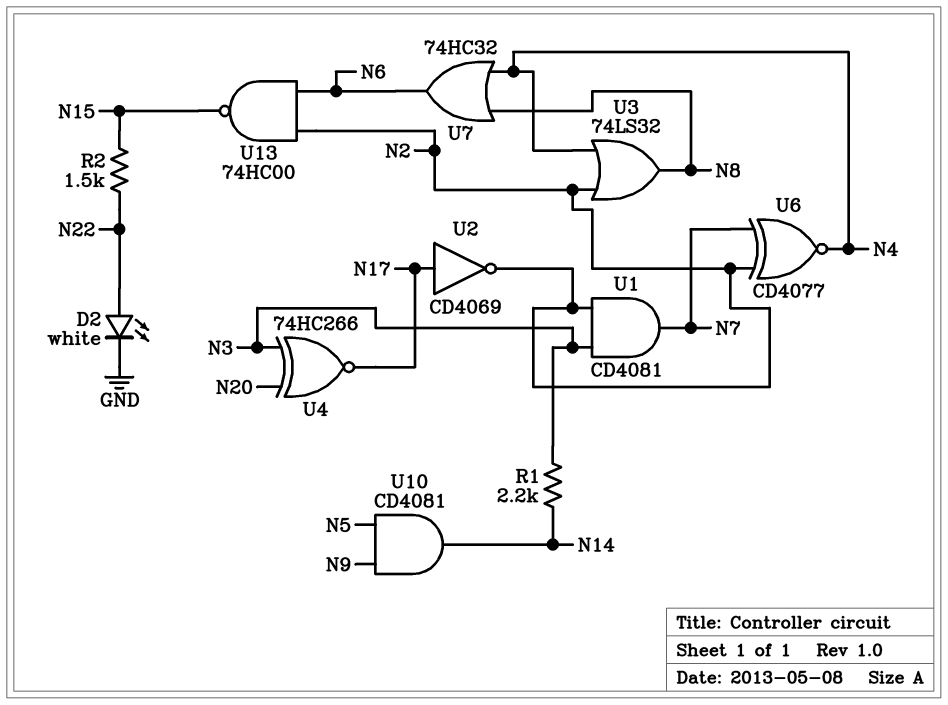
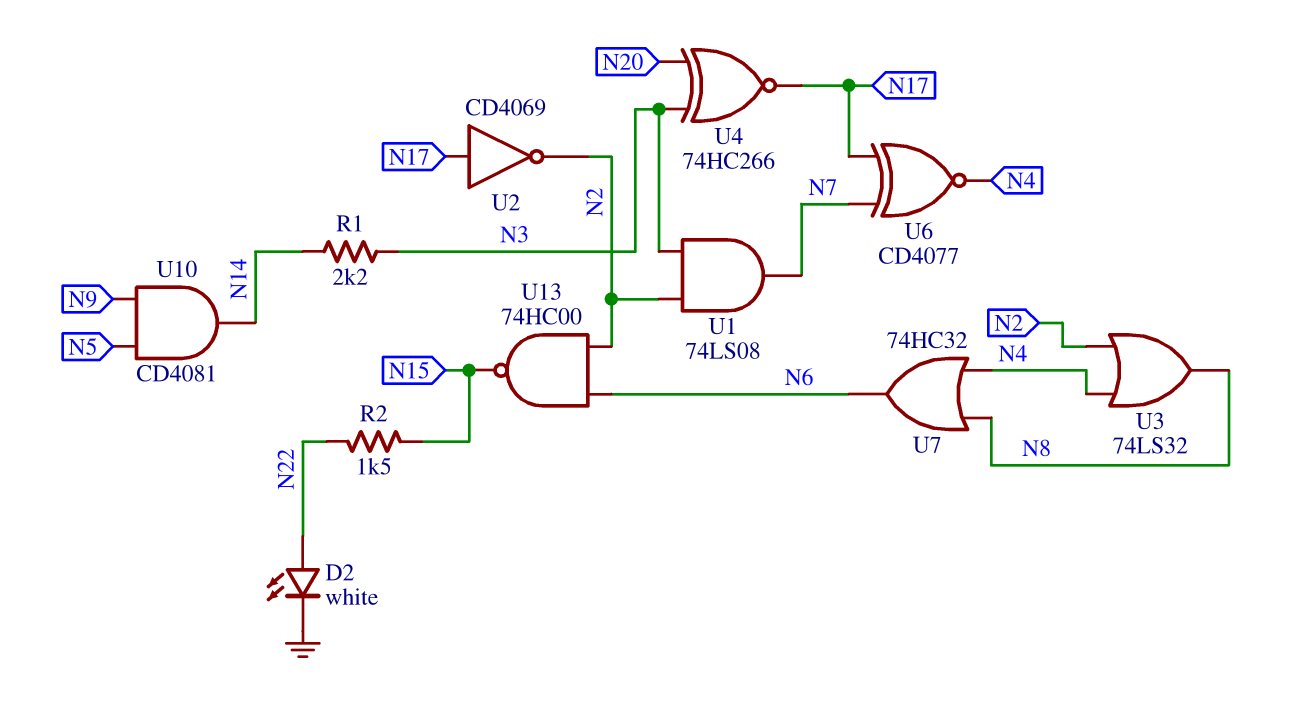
U1: AND CD4081 (in N2, in N3, out N7) -> AND 74LS08 (in N2, in N3, out N7)
U6: XNOR CD4077 (in N2, in N7, out N4) -> XNOR CD4077 (in N7, in N17, out N4)

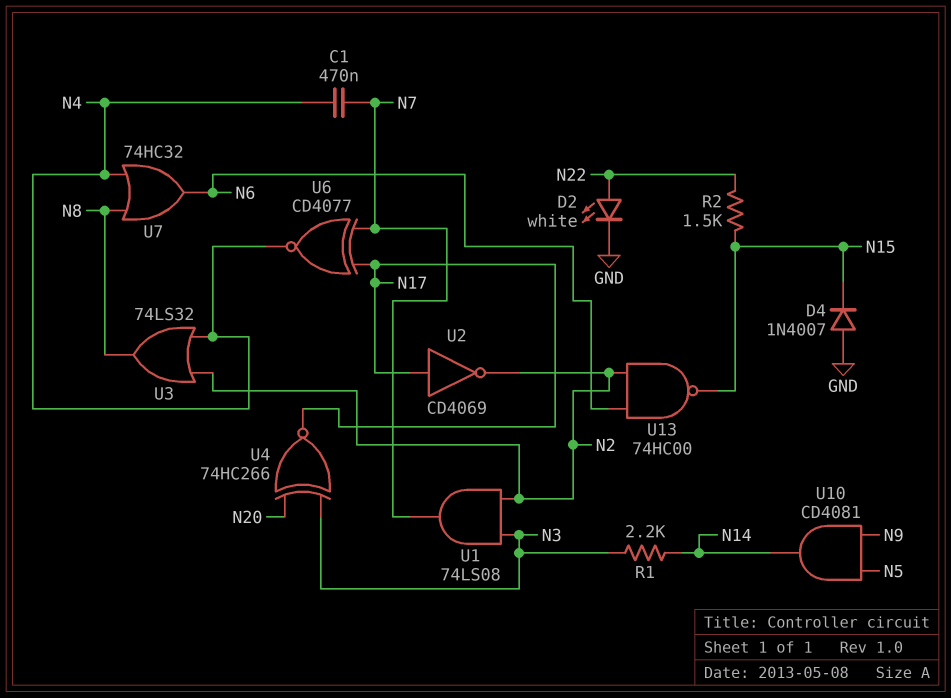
C1: none -> 470nF (N4, N7)
D4: none -> diode 1N4007 (A GND, K N15)

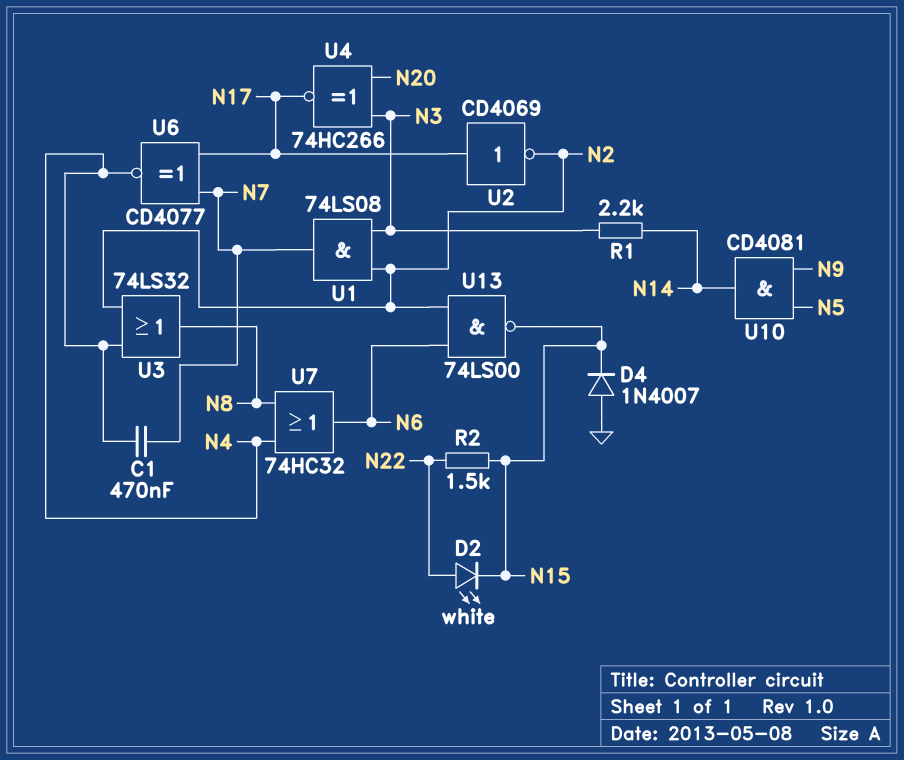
D2: LED white (A N22, K GND) -> LED white (A N22, K N15)
U13: NAND 74HC00 (in N2, in N6, out N15) -> NAND 74LS00 (in N2, in N6, out N15)

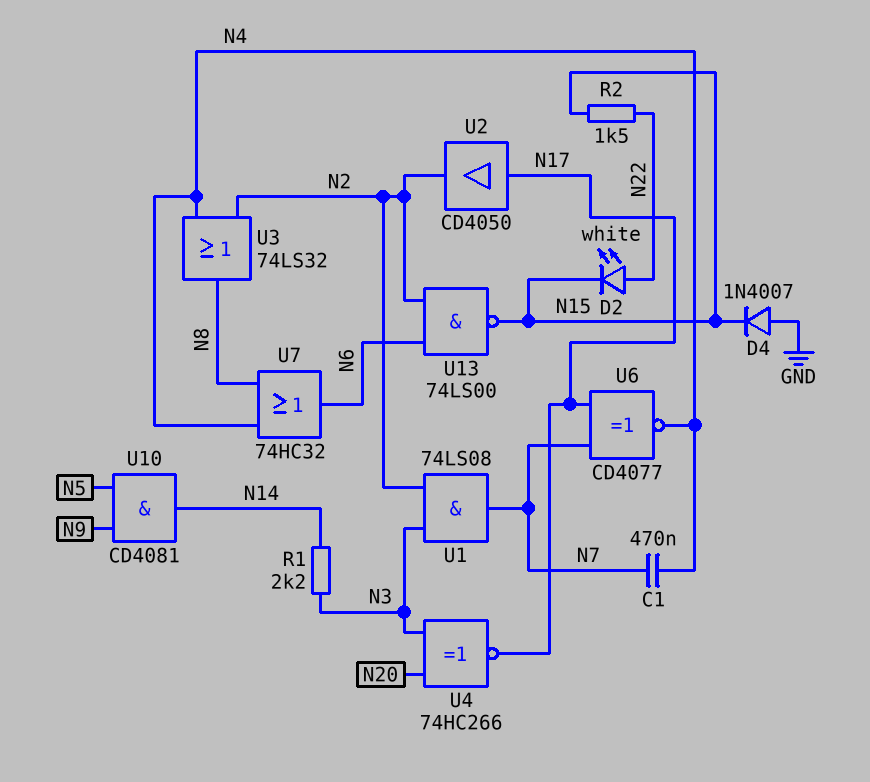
U2: NOT CD4069 (in N17, out N2) -> buffer CD4050 (in N17, out N2)

